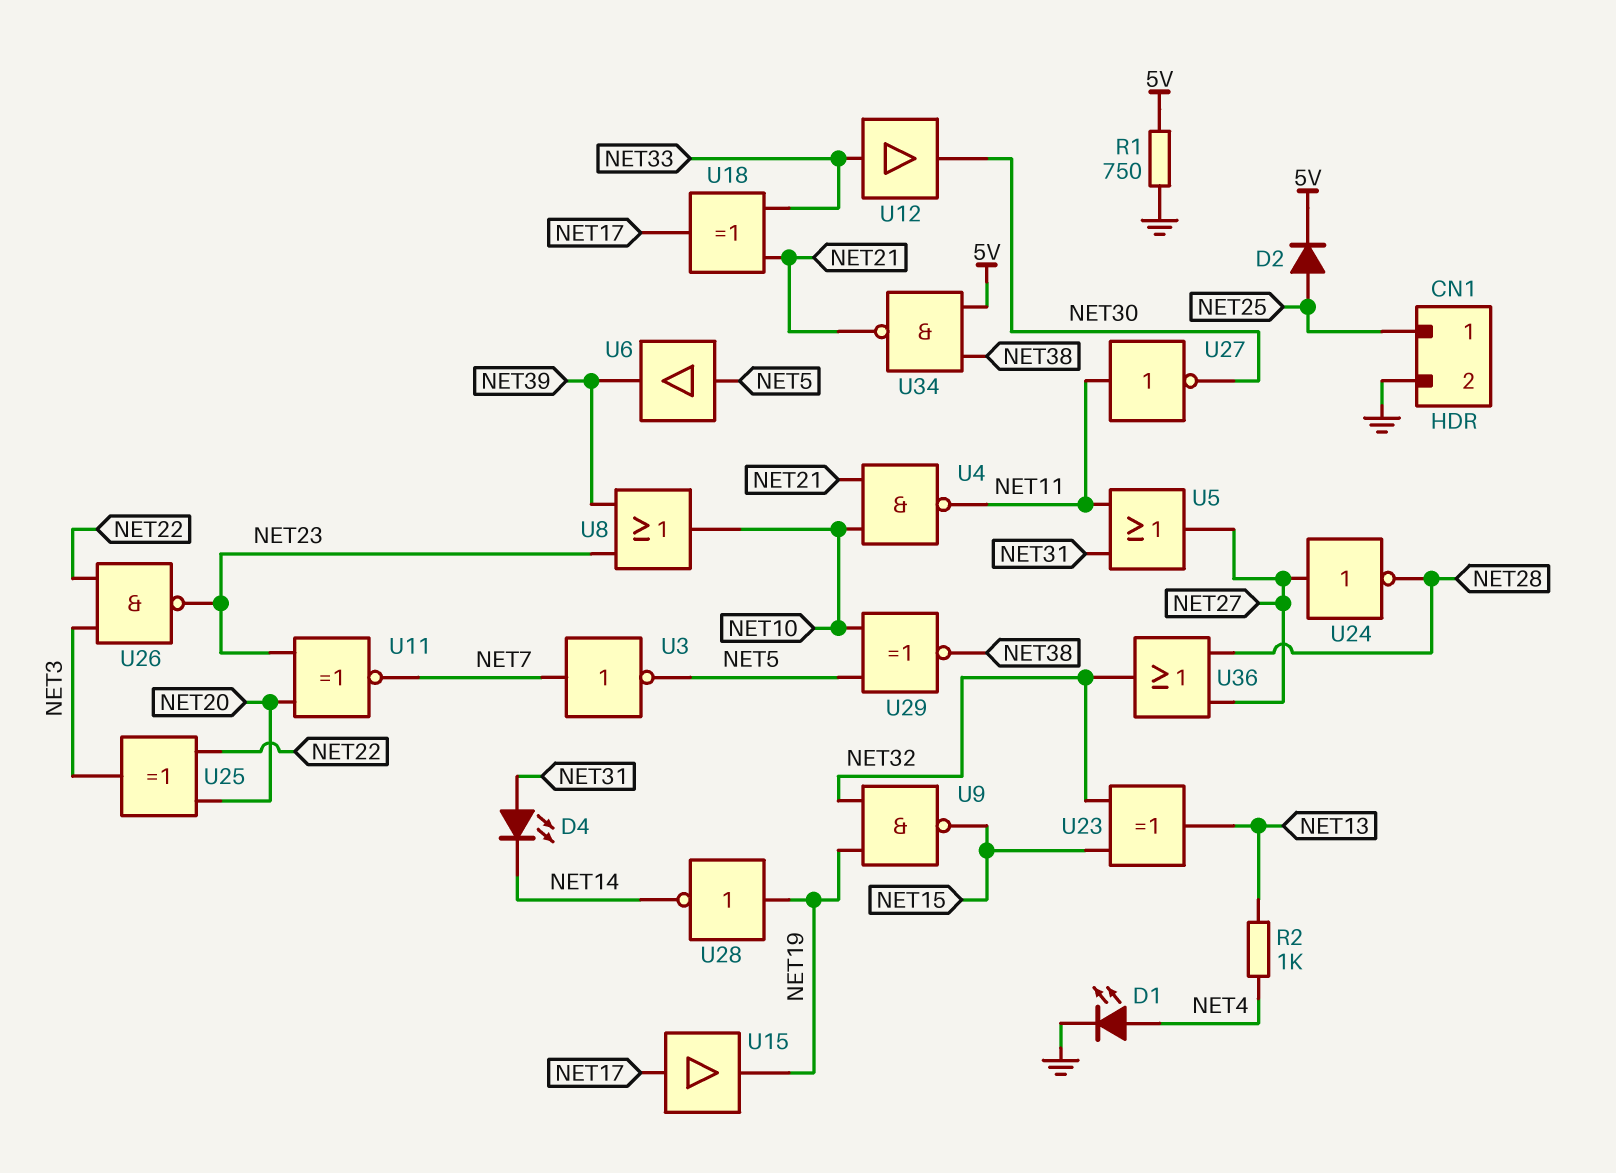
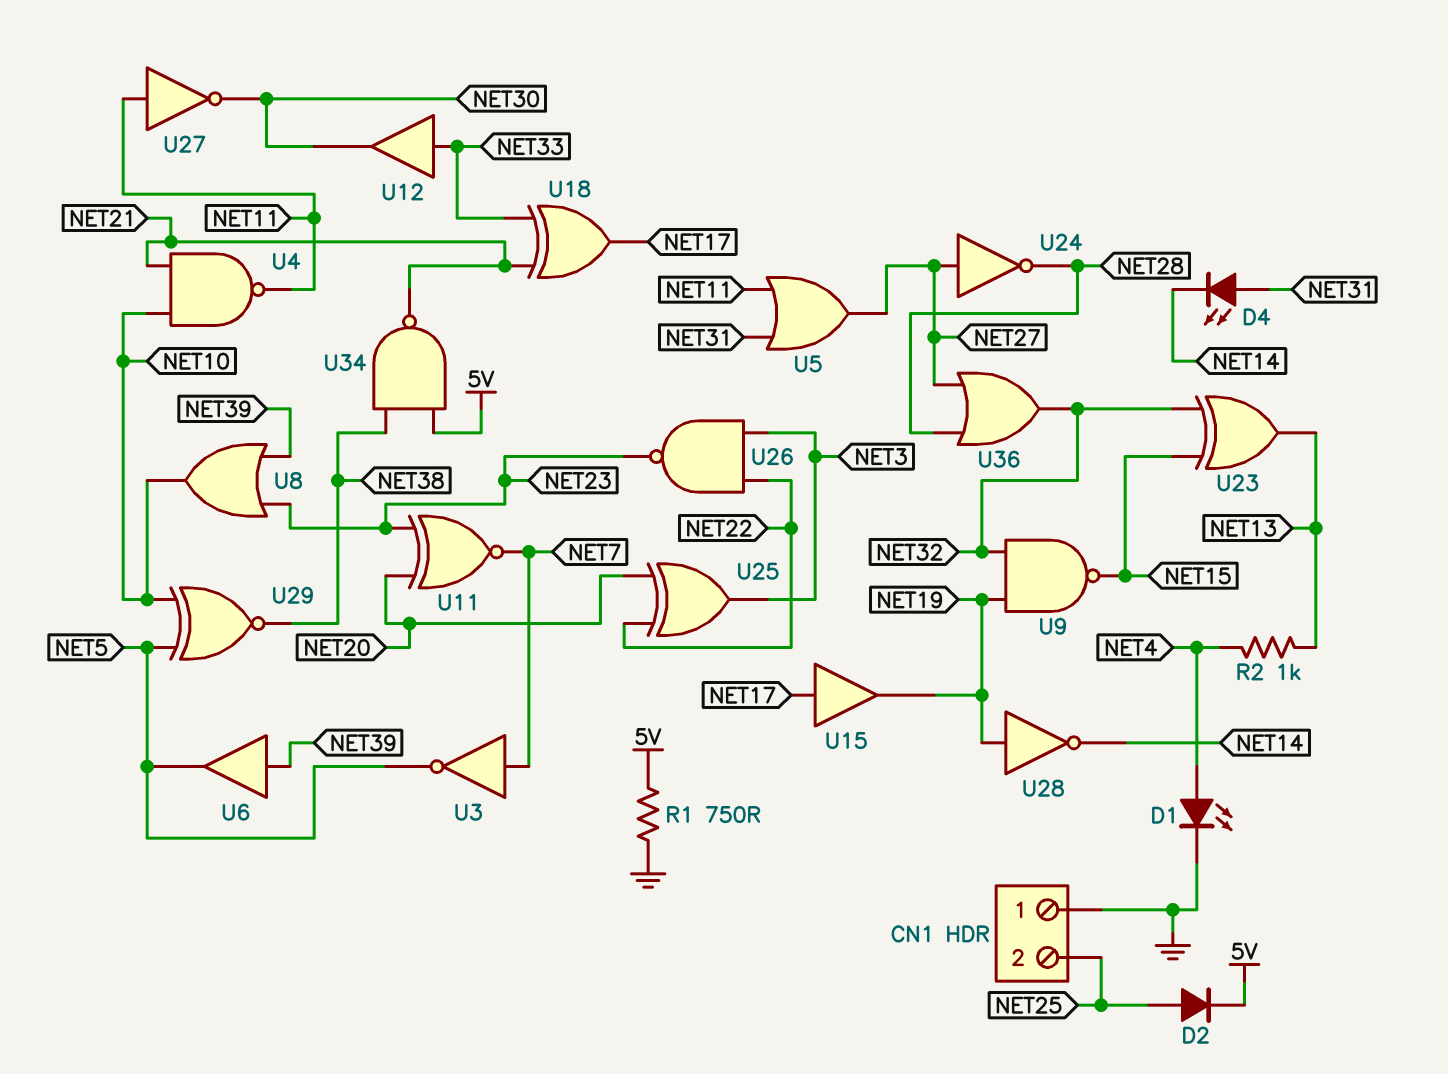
CN1 pin 1: NET25 -> GND
CN1 pin 2: GND -> NET25
U6: buffer (in NET5, out NET39) -> buffer (in NET39, out NET5)

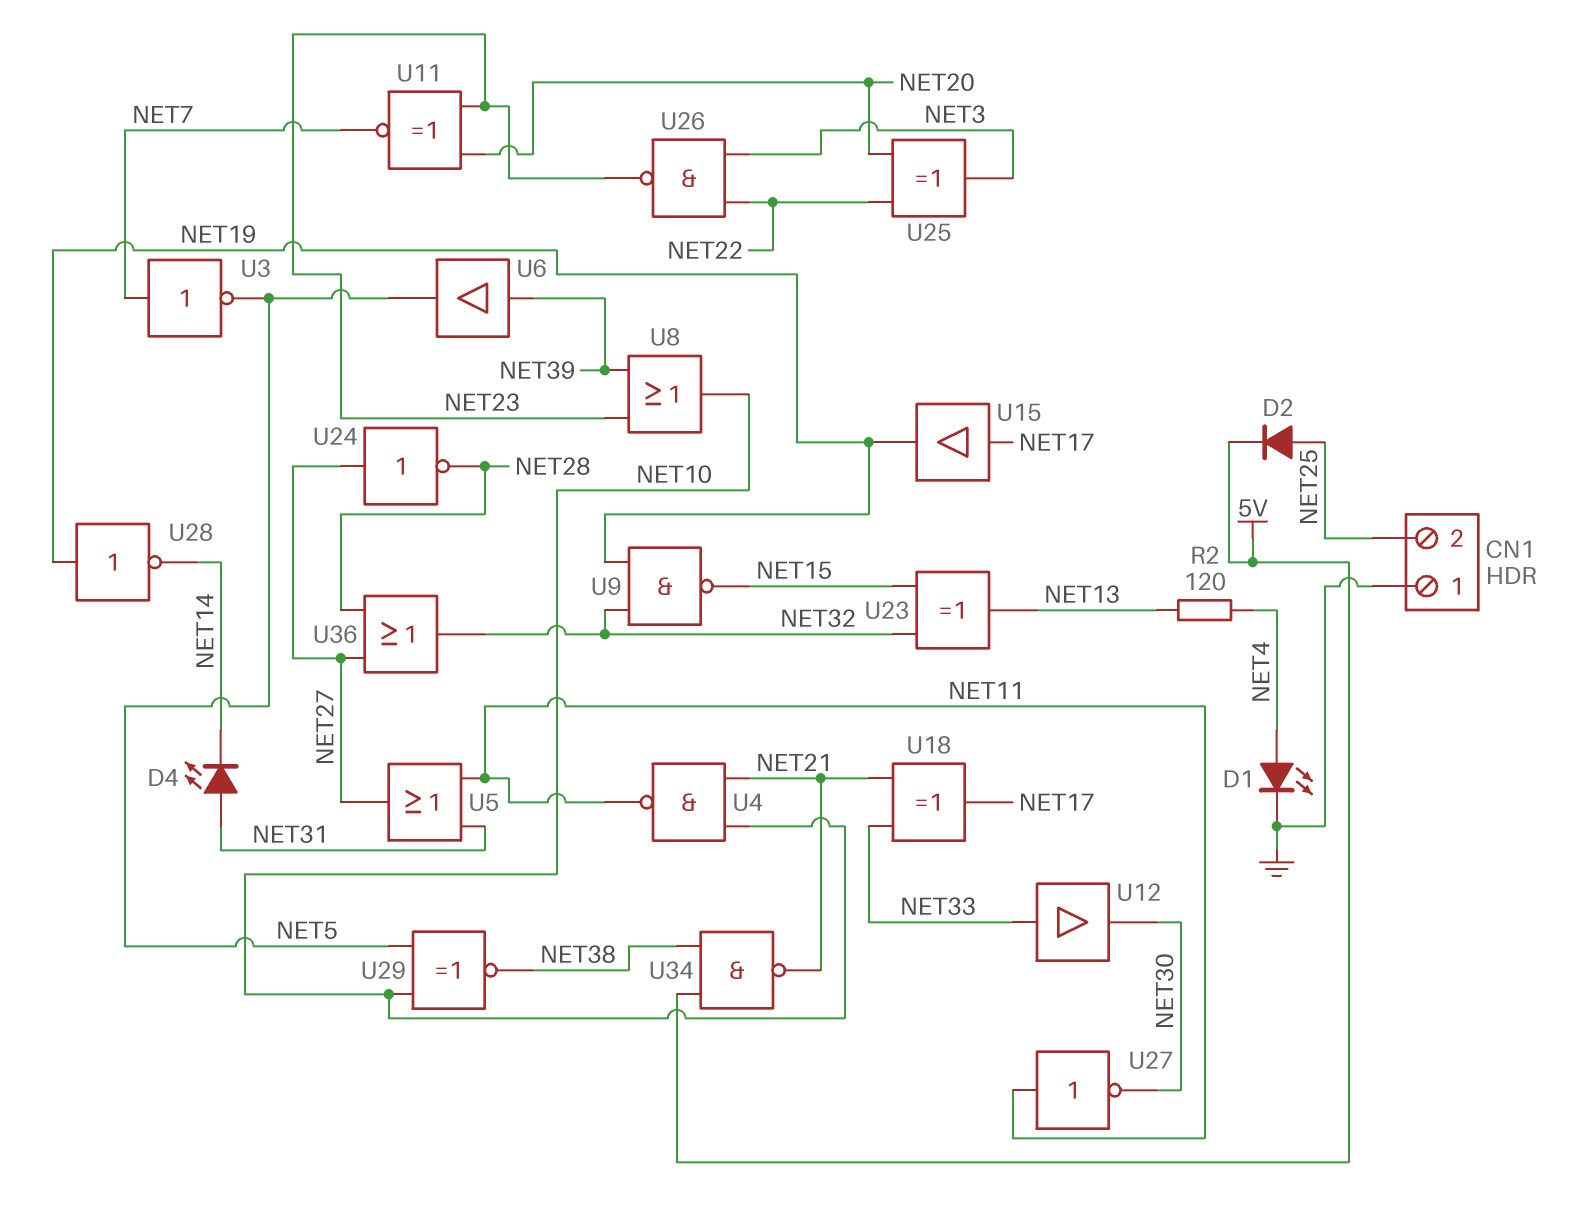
R1: 750 (5V, GND) -> none
R2: 1k (NET4, NET13) -> 120 (NET4, NET13)

